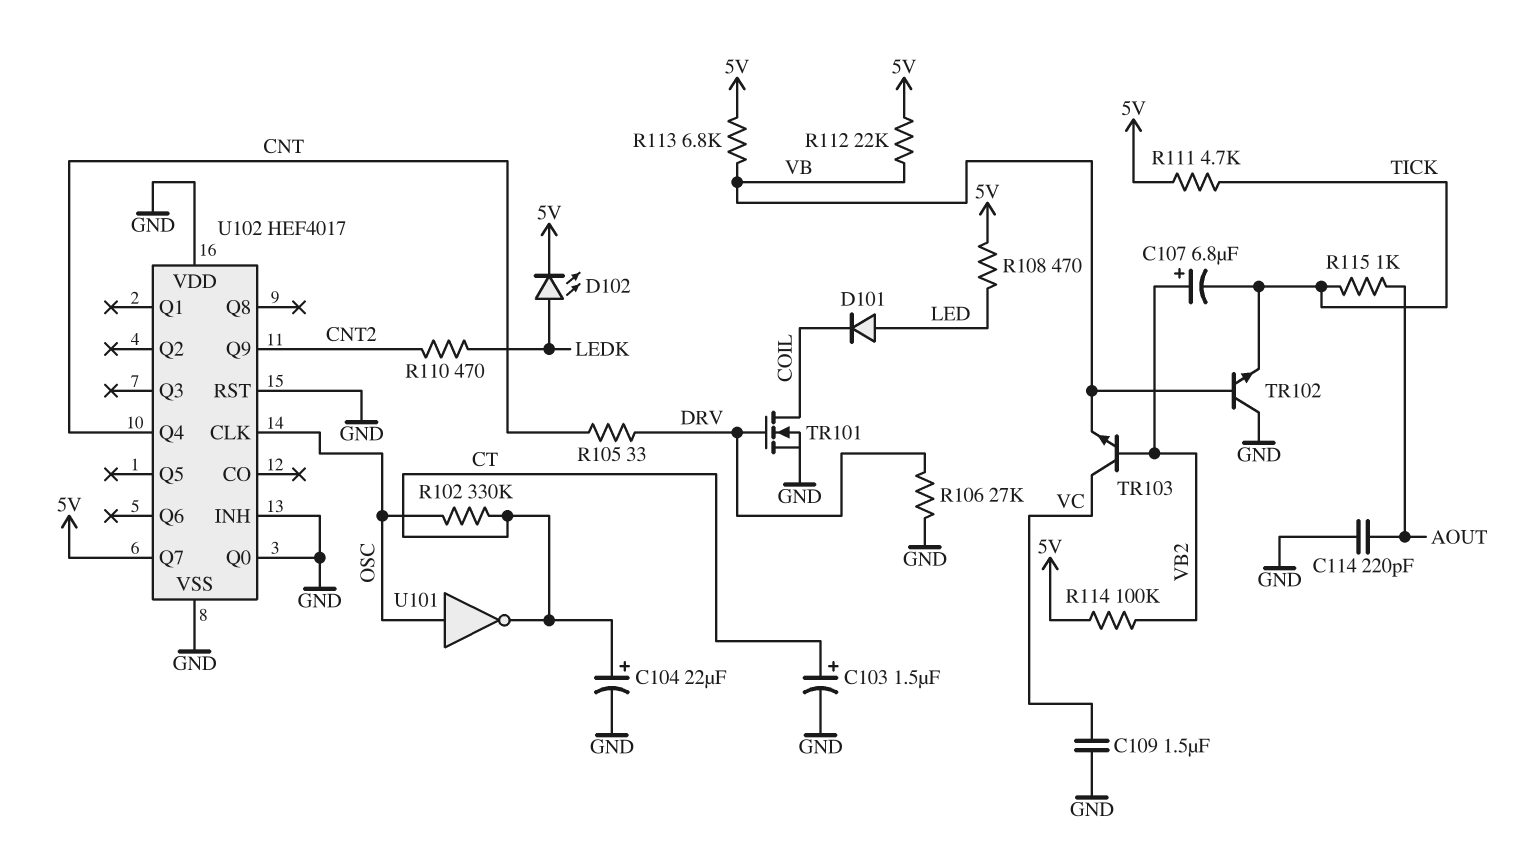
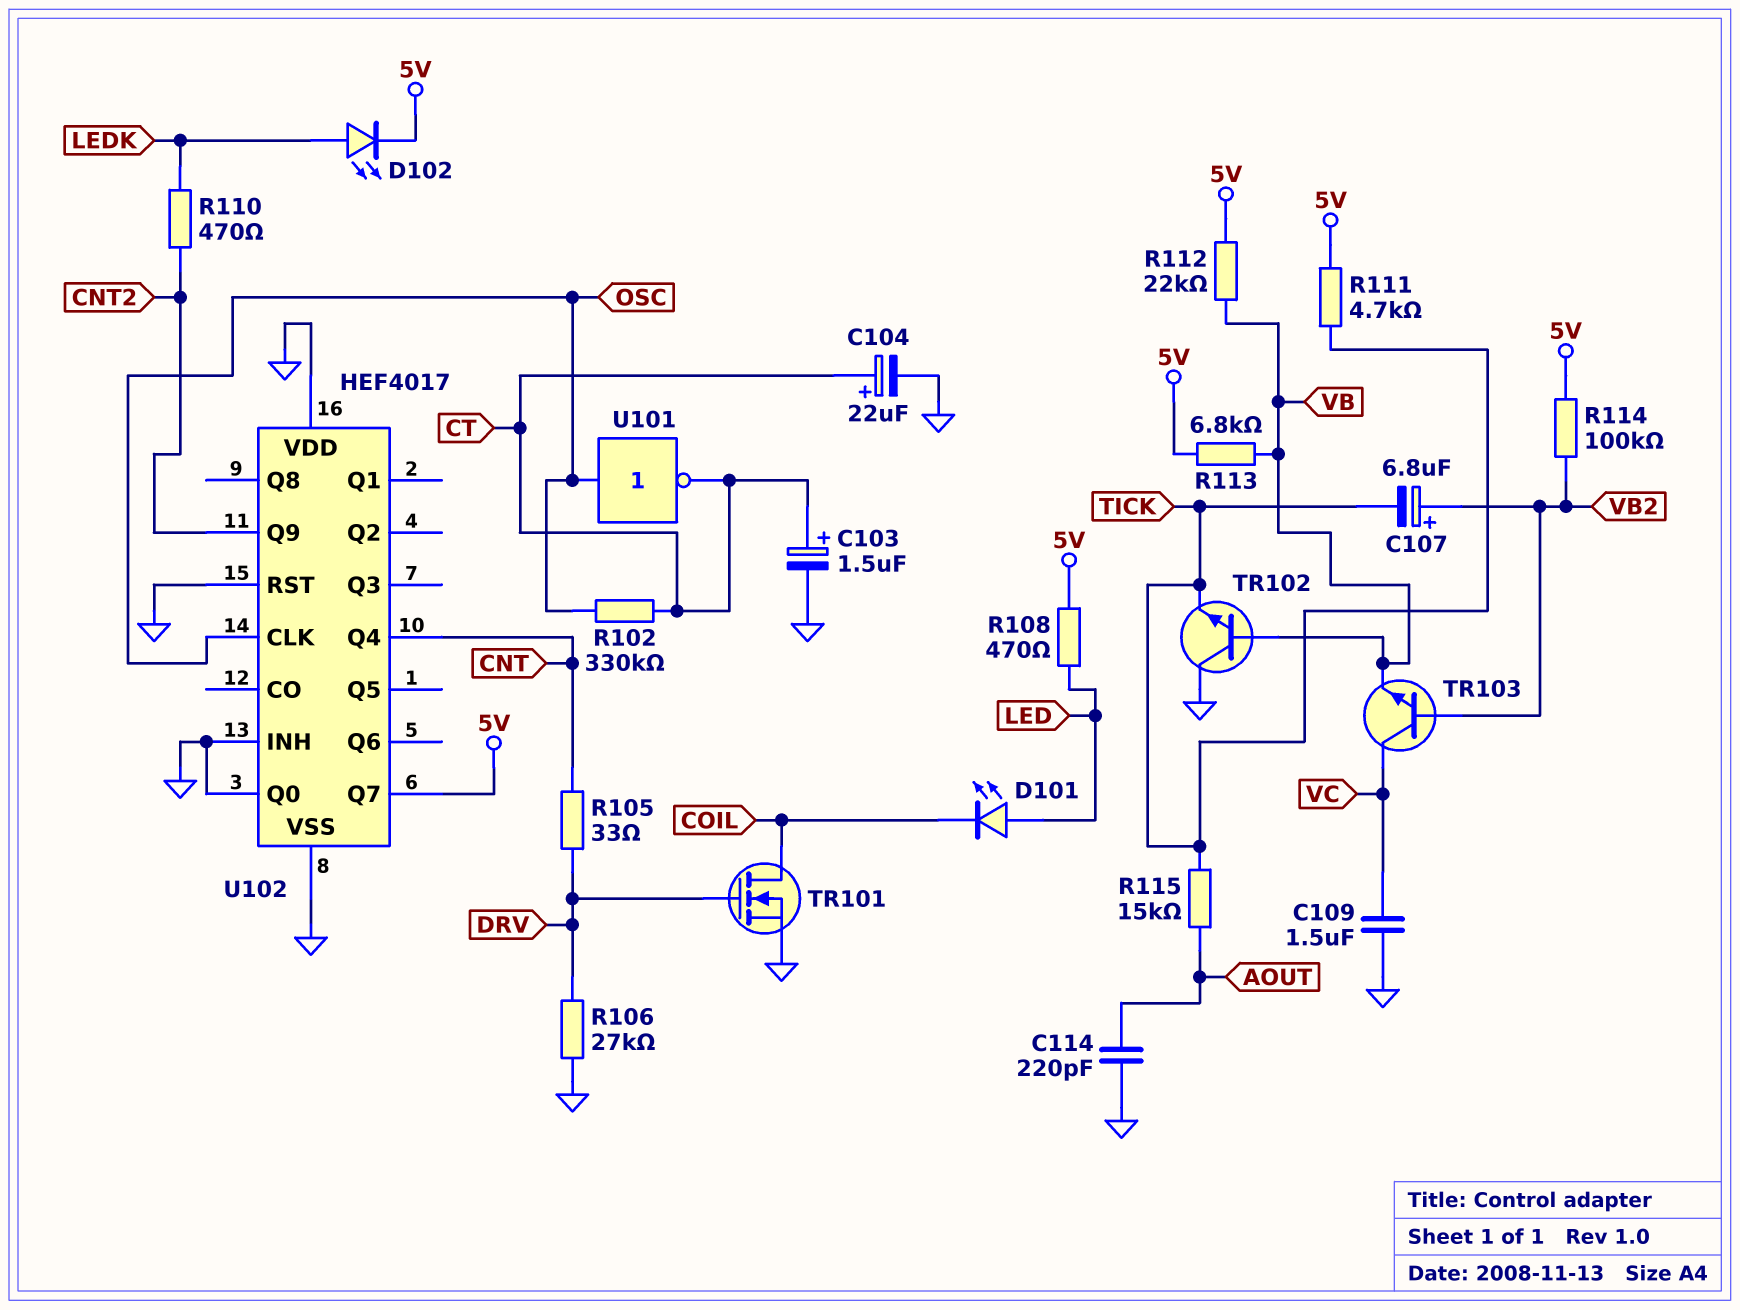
D101: diode (A LED, K COIL) -> LED (A LED, K COIL)
R115: 1k (AOUT, TICK) -> 15k (AOUT, TICK)

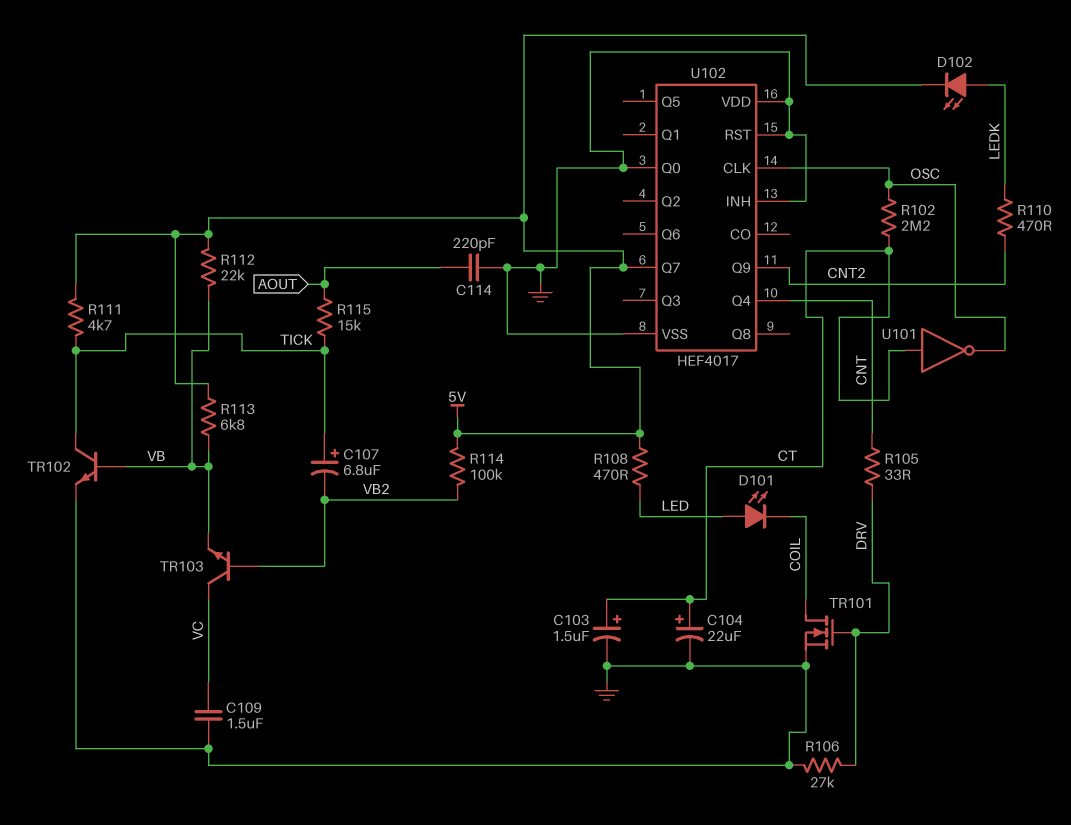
C107: 6.8uF (plus VB2, minus TICK) -> 6.8uF (plus TICK, minus VB2)
R102: 330k (CT, OSC) -> 2.2M (CT, OSC)
TR102: NPN (B VB, C GND, E TICK) -> NPN (B VB, C TICK, E GND)
U101: NOT (in OSC, out CT) -> NOT (in CT, out OSC)

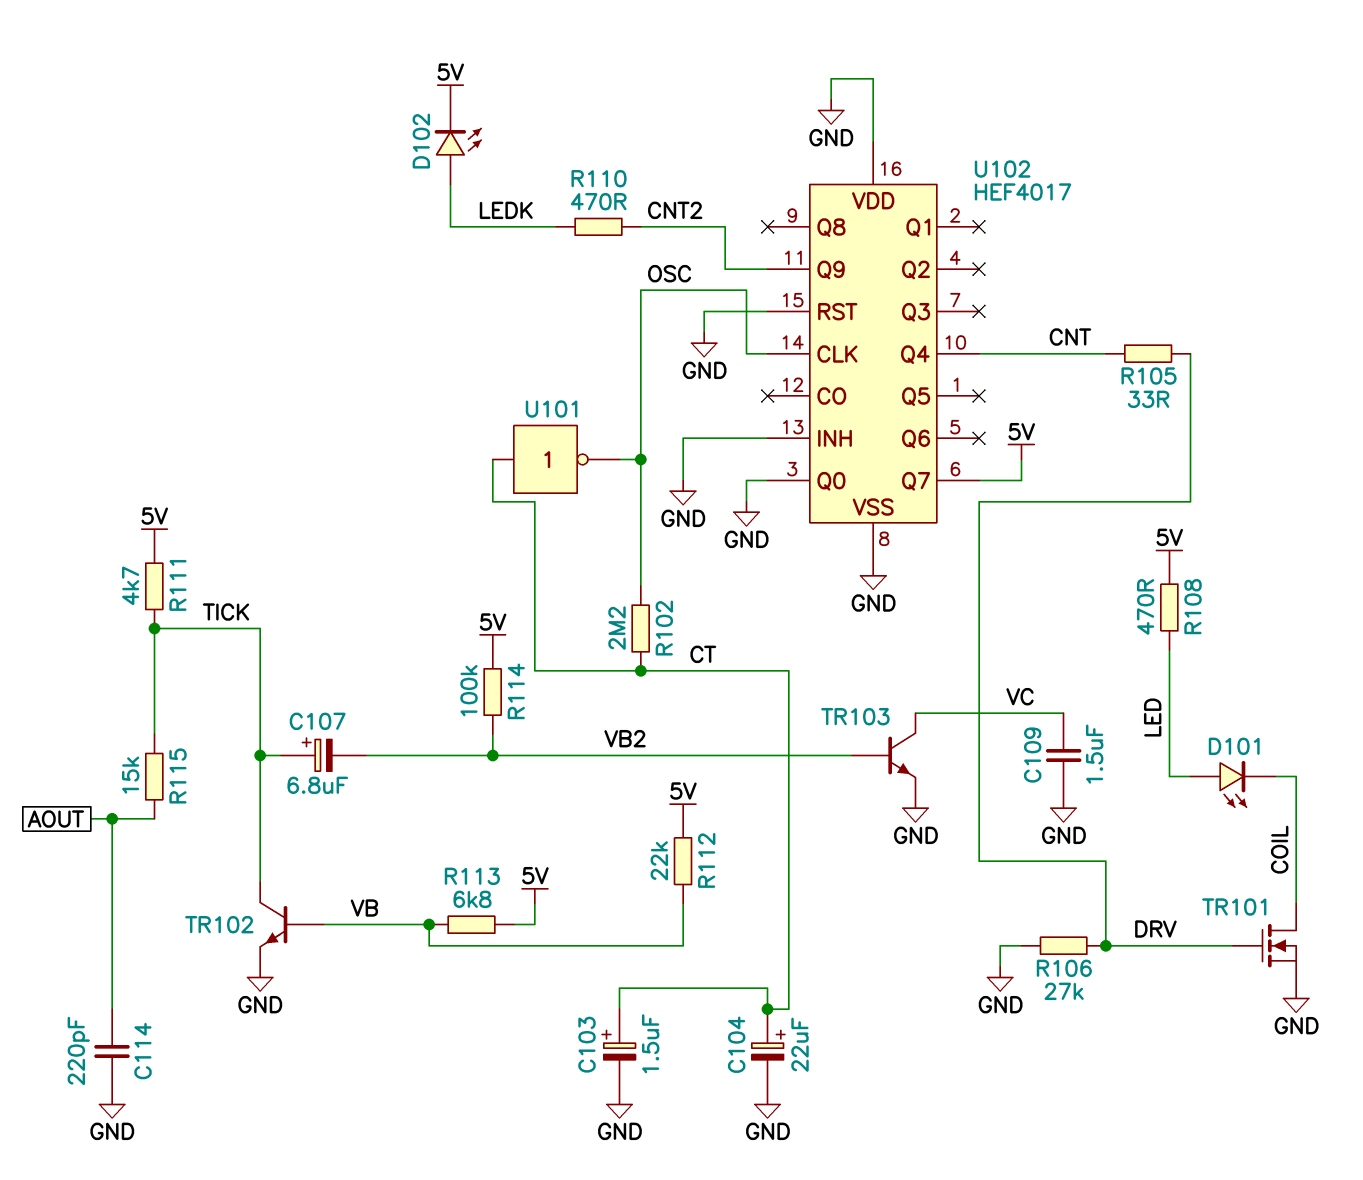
TR103: NPN (B VB2, C VC, E VB) -> NPN (B VB2, C VC, E GND)

